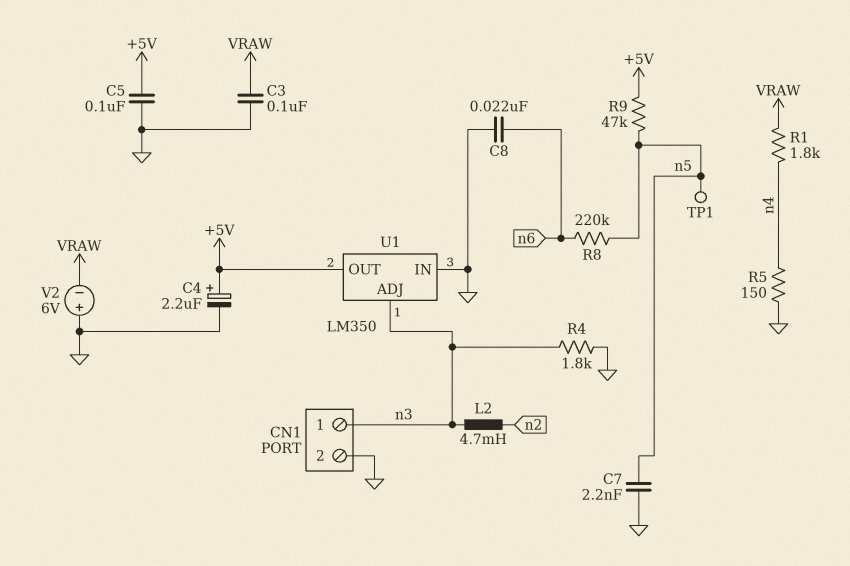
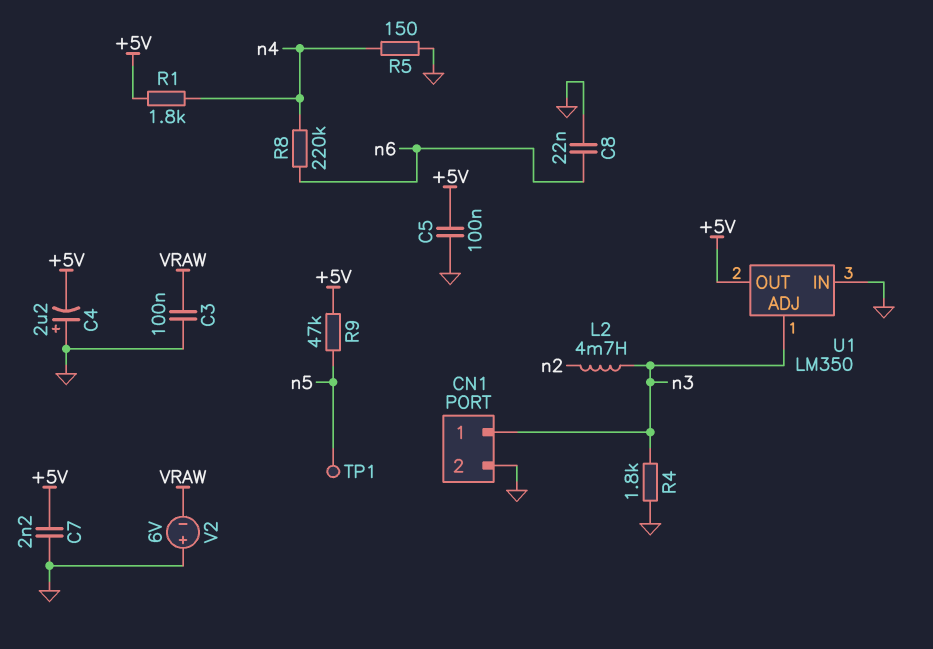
C4: 2.2uF (plus +5V, minus GND) -> 2.2uF (plus GND, minus +5V)
C7: 2.2nF (GND, n5) -> 2.2nF (+5V, GND)
R1: 1.8k (VRAW, n4) -> 1.8k (+5V, n4)
R8: 220k (n5, n6) -> 220k (n4, n6)

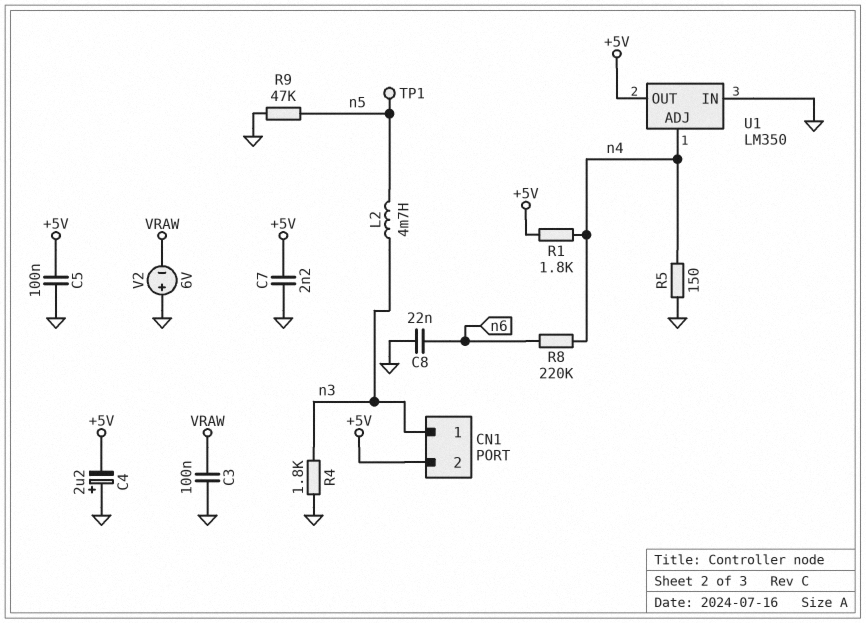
CN1 pin 2: GND -> +5V
L2: 4.7mH (n2, n3) -> 4.7mH (n3, n5)
R9: 47k (+5V, n5) -> 47k (GND, n5)
U1 pin ADJ: n3 -> n4

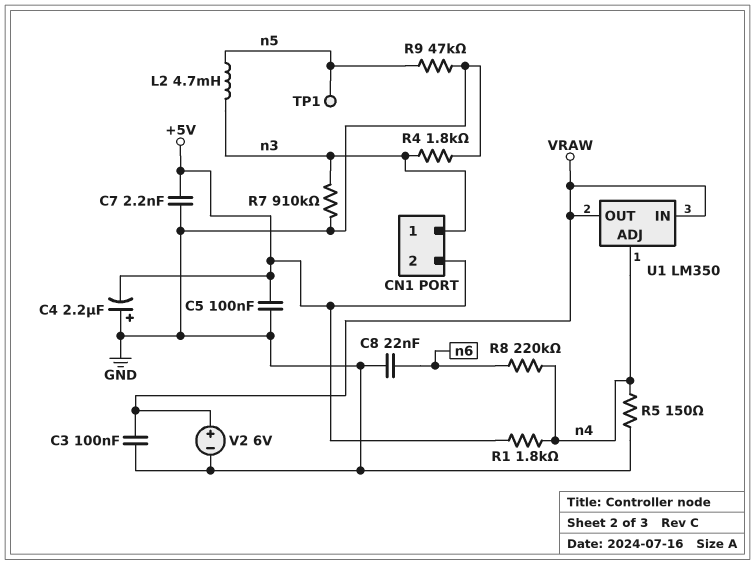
R7: none -> 910k (GND, n3)
U1 pin IN: GND -> VRAW
U1 pin OUT: +5V -> VRAW
V2: 6V (plus GND, minus VRAW) -> 6V (plus VRAW, minus GND)

